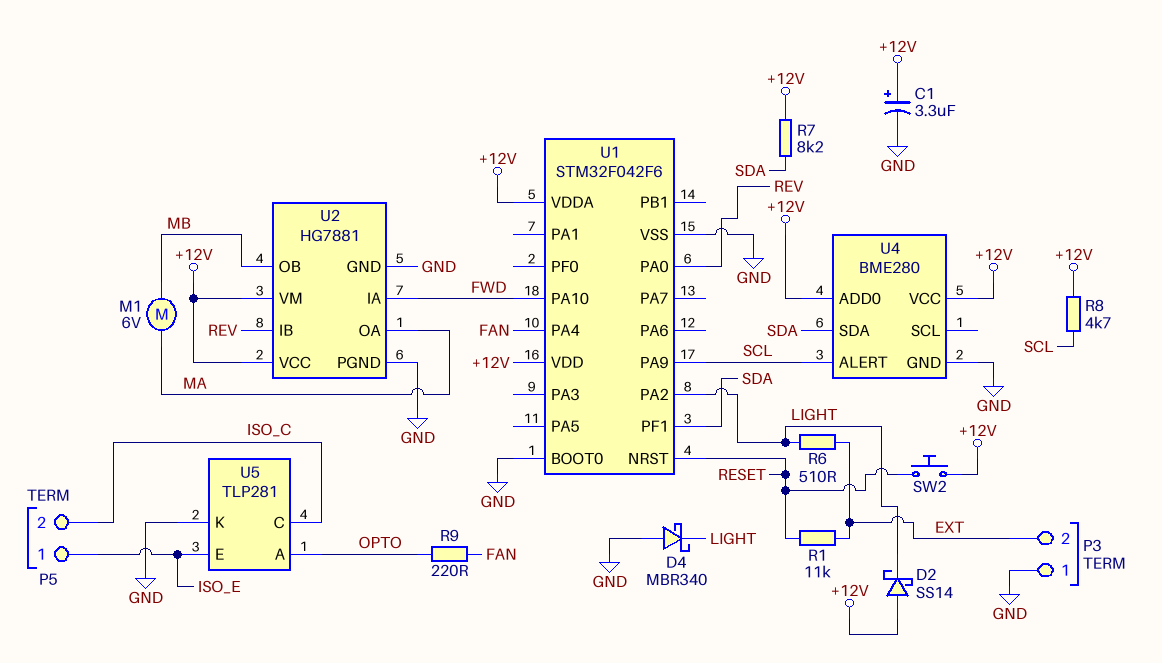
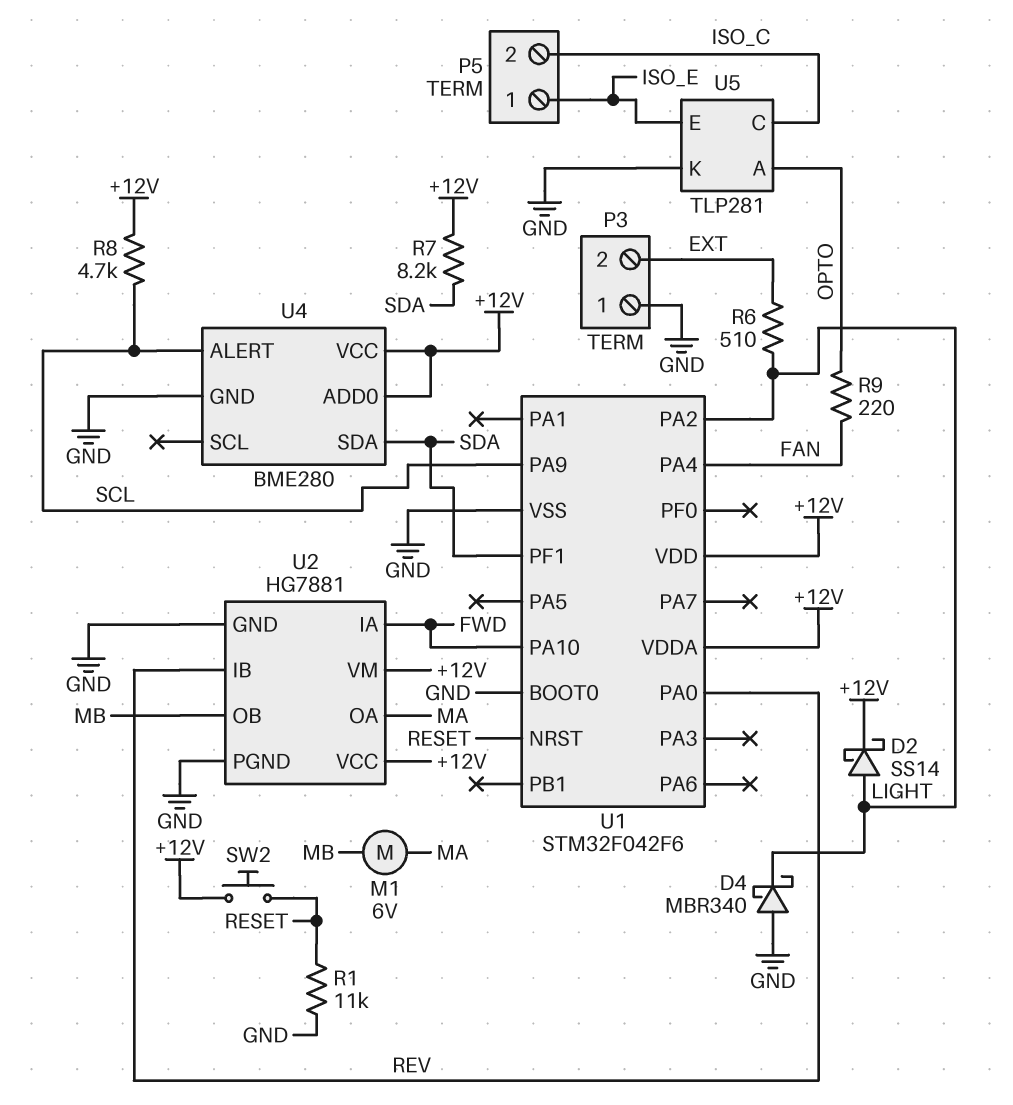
C1: 3.3uF (plus +12V, minus GND) -> none
D2: schottky SS14 (A +12V, K LIGHT) -> schottky SS14 (A LIGHT, K +12V)
R1: 11k (EXT, RESET) -> 11k (GND, RESET)

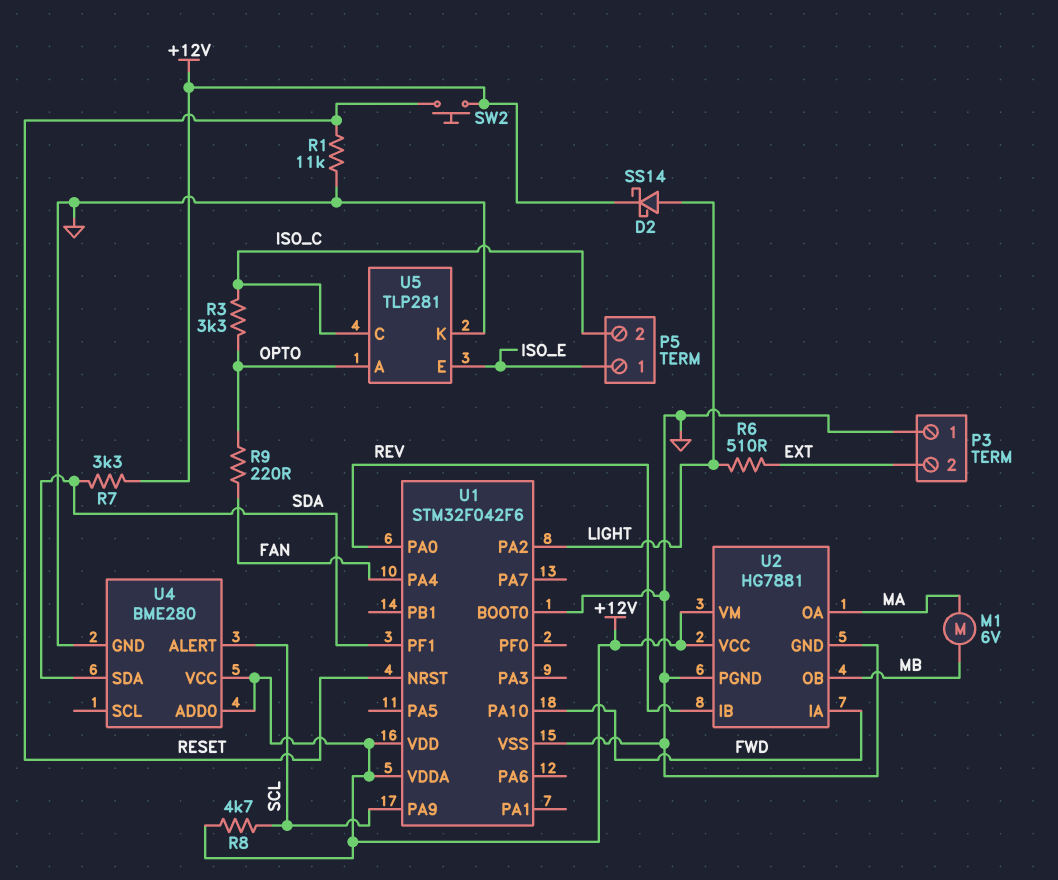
D4: schottky MBR340 (A GND, K LIGHT) -> none
R3: none -> 3.3k (ISO_C, OPTO)
R7: 8.2k (+12V, SDA) -> 3.3k (+12V, SDA)

